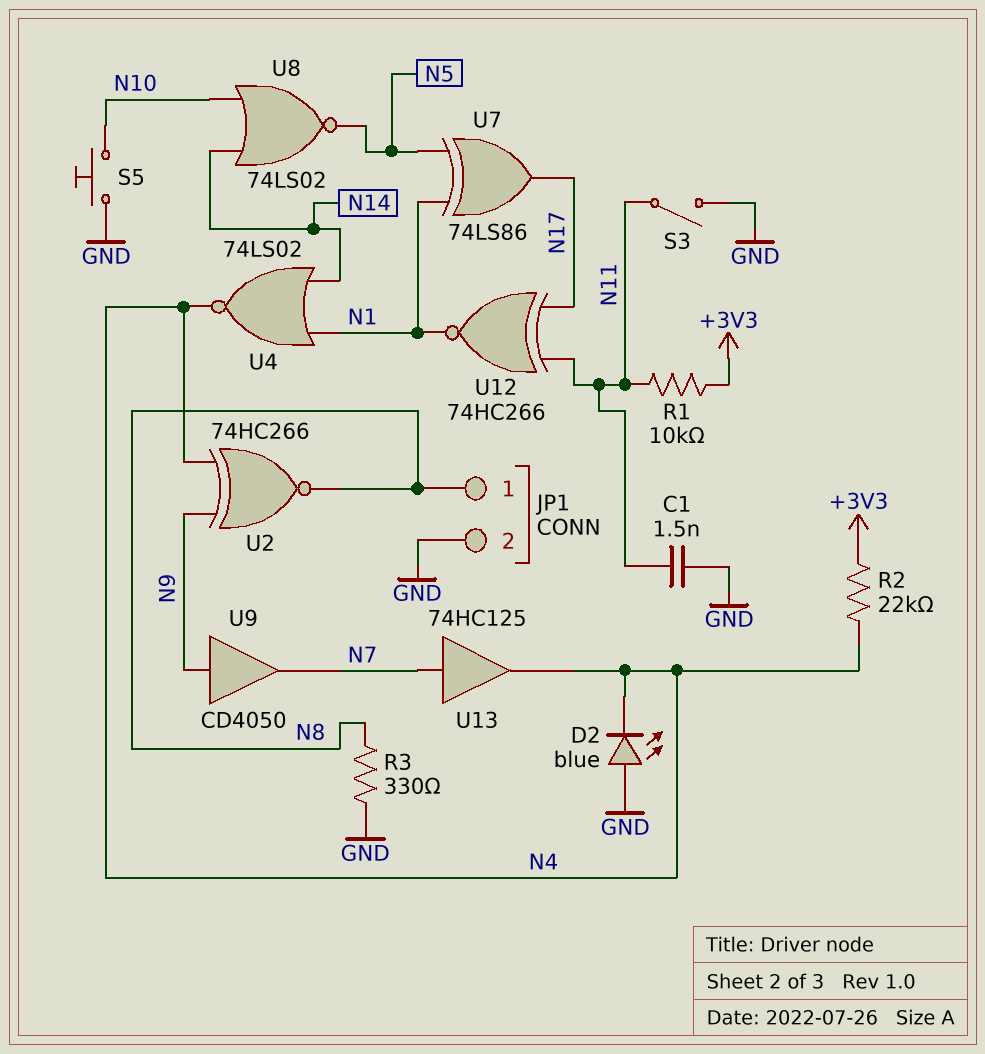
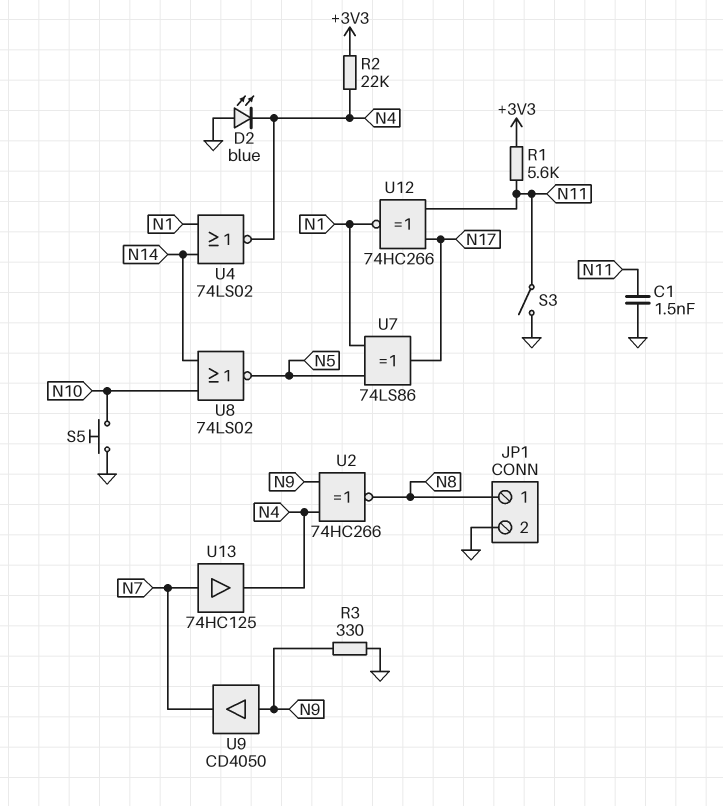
R1: 10k (+3V3, N11) -> 5.6k (+3V3, N11)
R3: 330 (GND, N8) -> 330 (GND, N9)

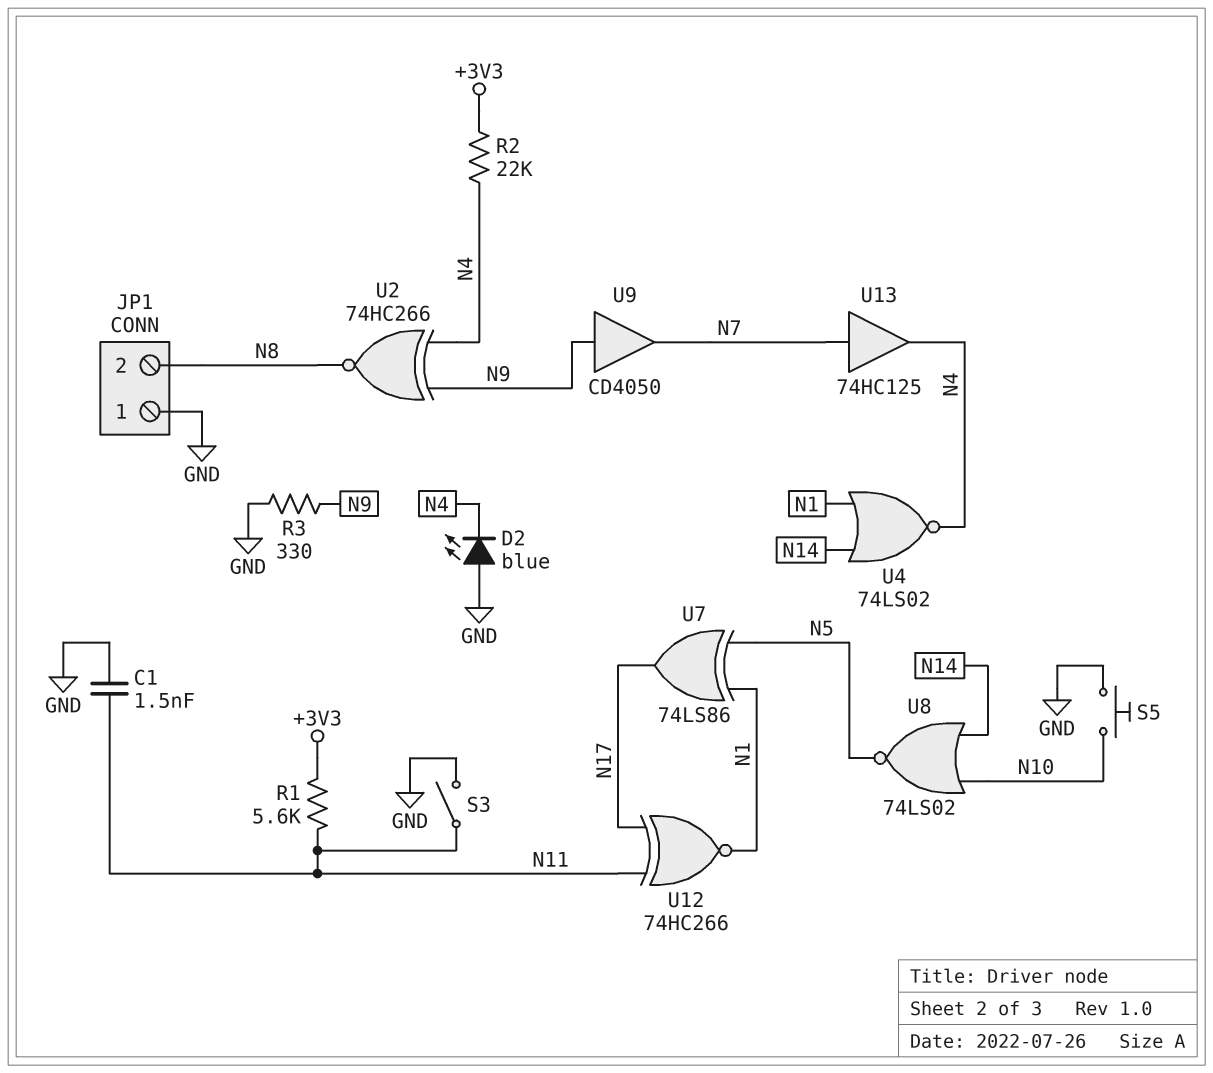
JP1 pin 1: N8 -> GND
JP1 pin 2: GND -> N8

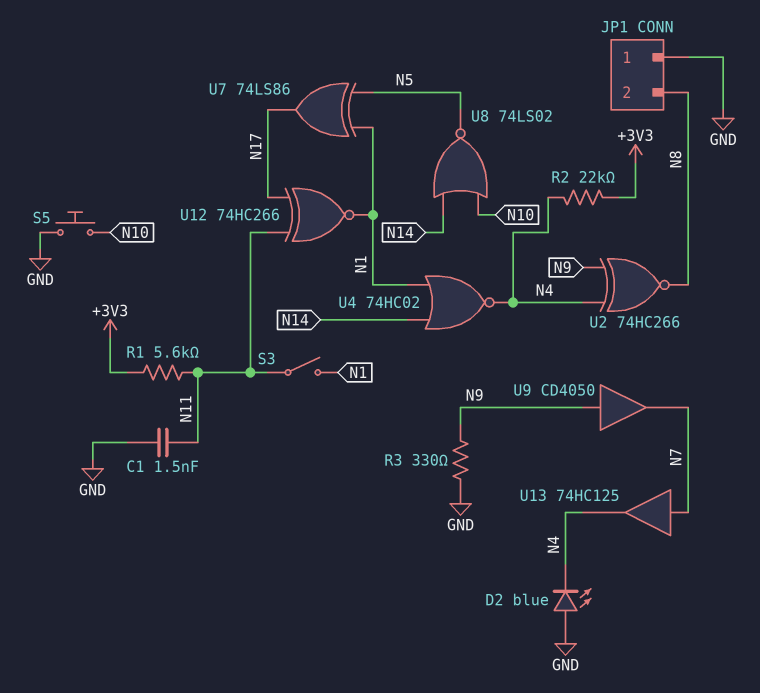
S3: switch (GND, N11) -> switch (N1, N11)
U4: NOR 74LS02 (in N1, in N14, out N4) -> NOR 74HC02 (in N1, in N14, out N4)

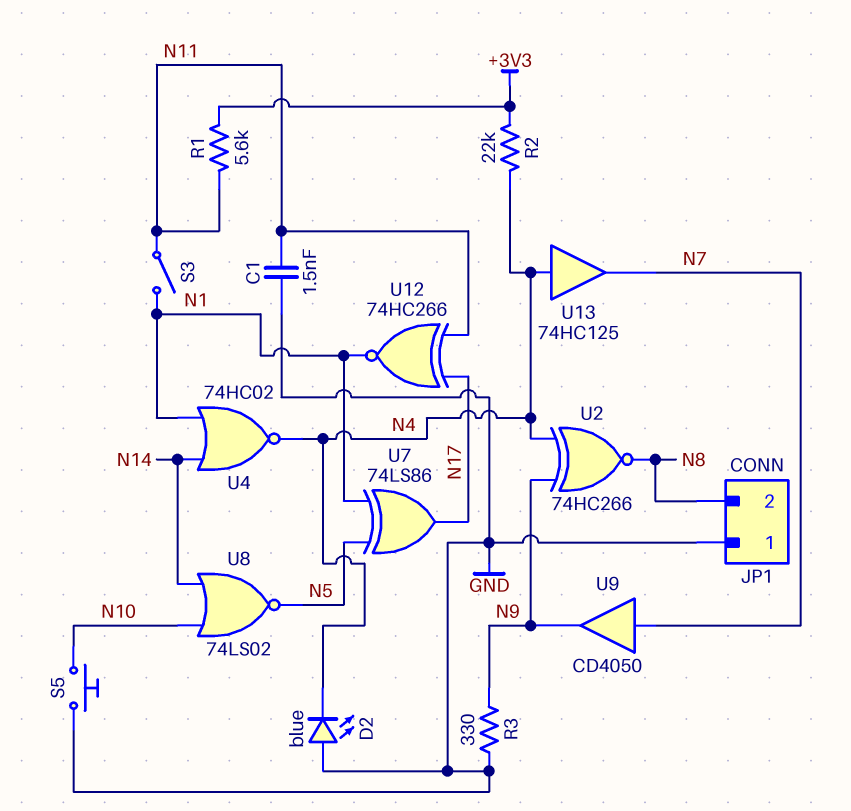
U9: buffer CD4050 (in N9, out N7) -> buffer CD4050 (in N7, out N9)
U13: buffer 74HC125 (in N7, out N4) -> buffer 74HC125 (in N4, out N7)

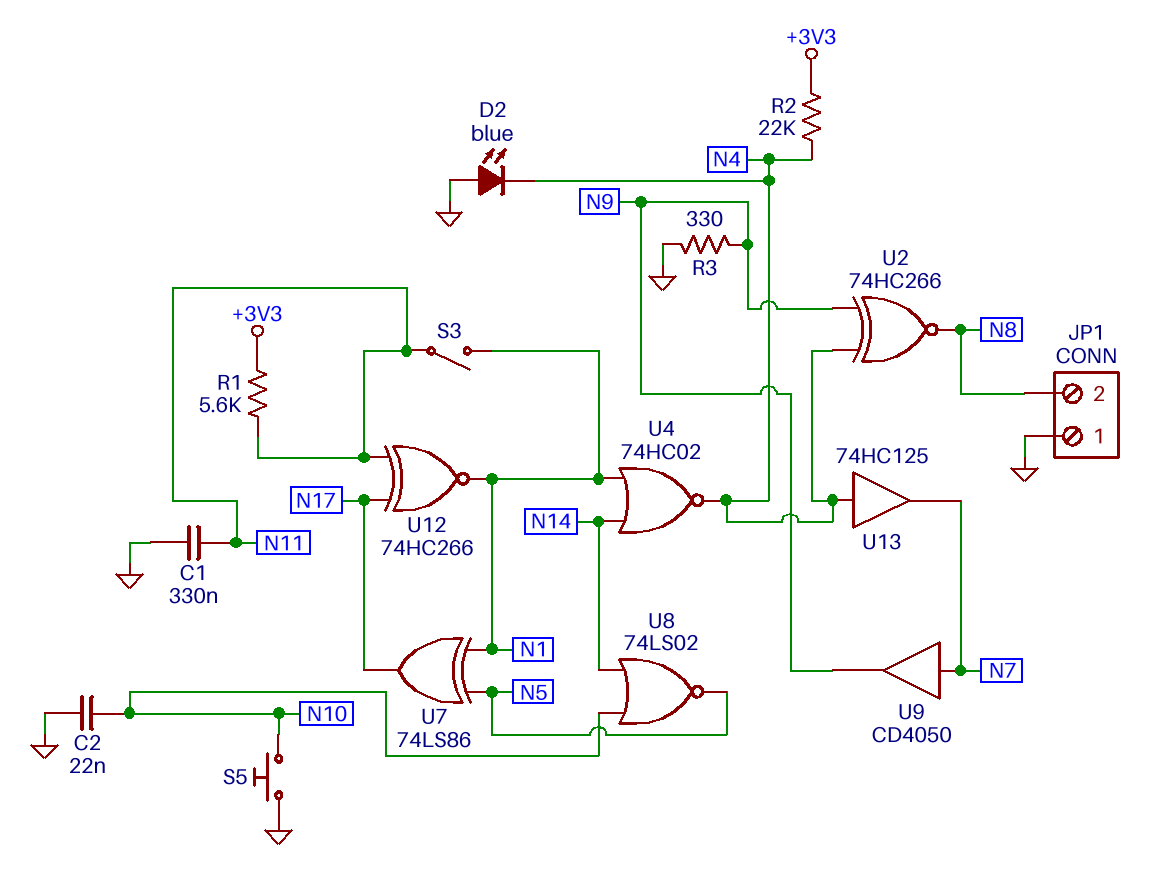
C1: 1.5nF (GND, N11) -> 330nF (GND, N11)
C2: none -> 22nF (GND, N10)

